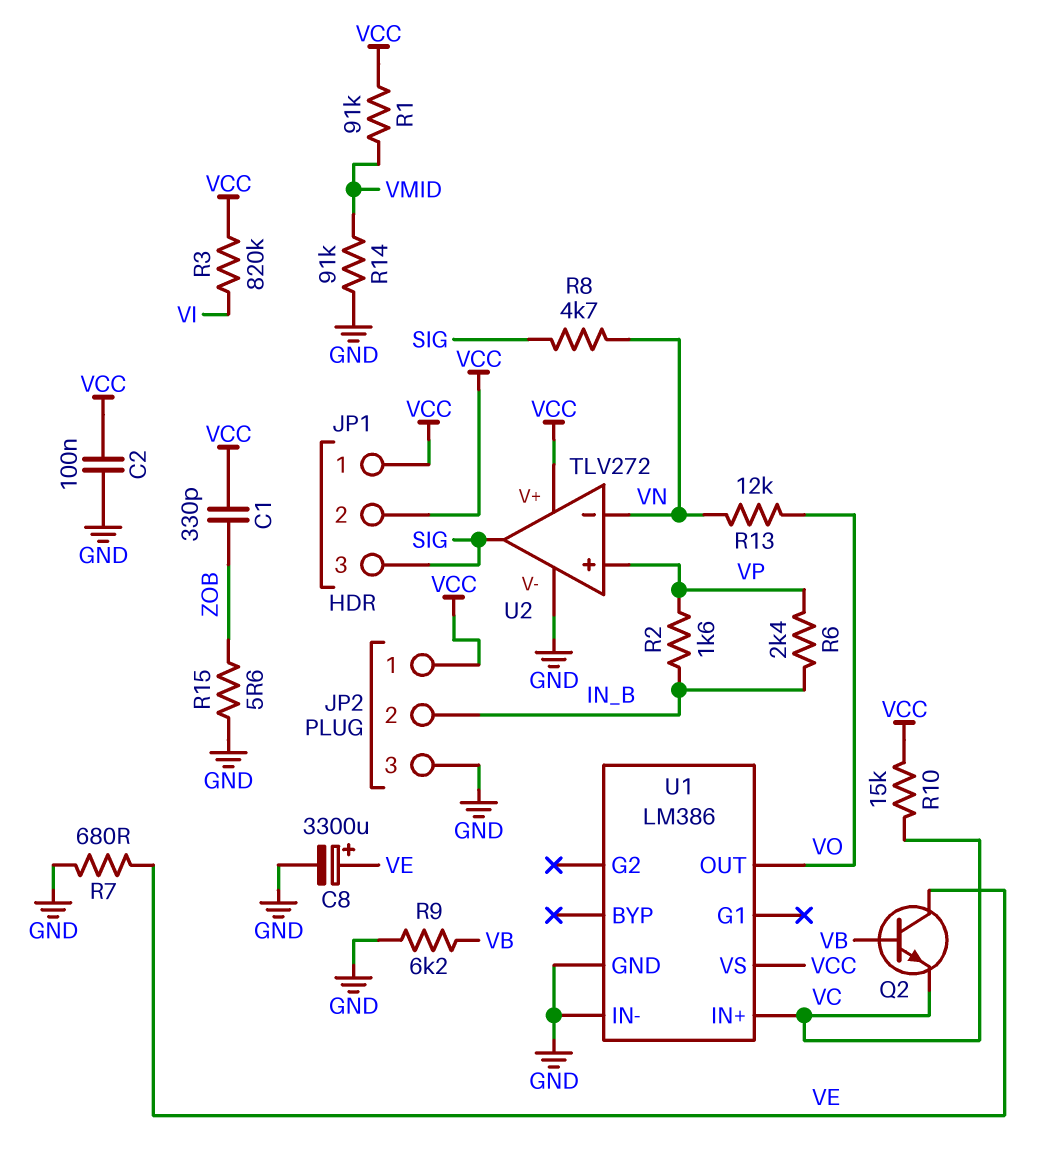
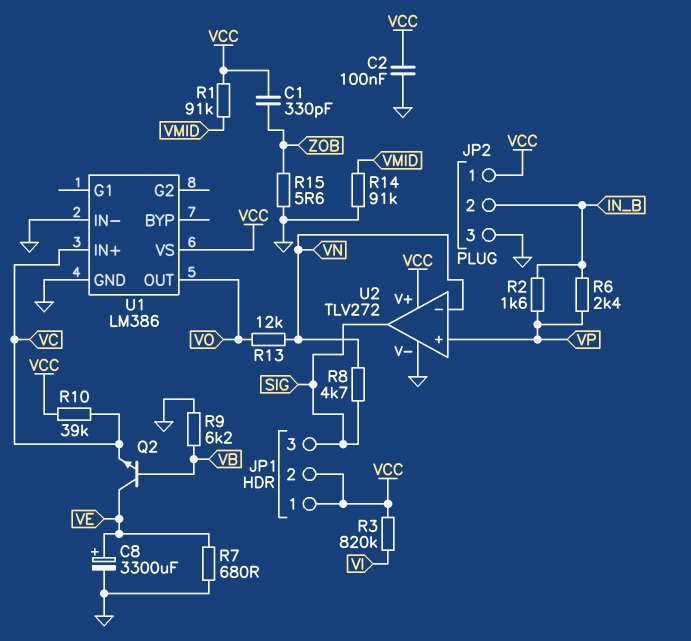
R10: 15k (VC, VCC) -> 39k (VC, VCC)

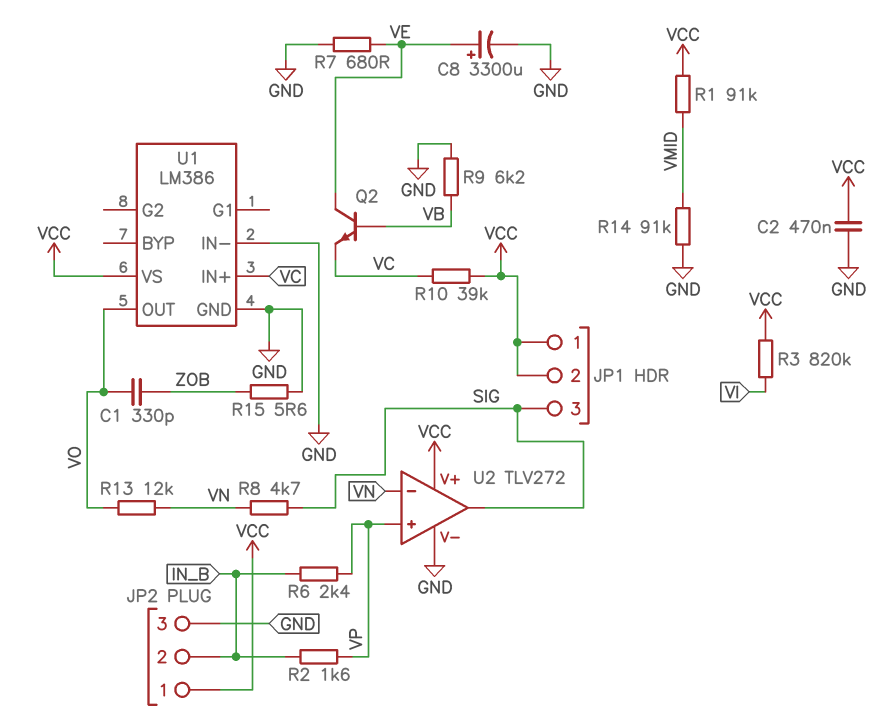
C1: 330pF (VCC, ZOB) -> 330pF (VO, ZOB)
C2: 100nF (GND, VCC) -> 470nF (GND, VCC)

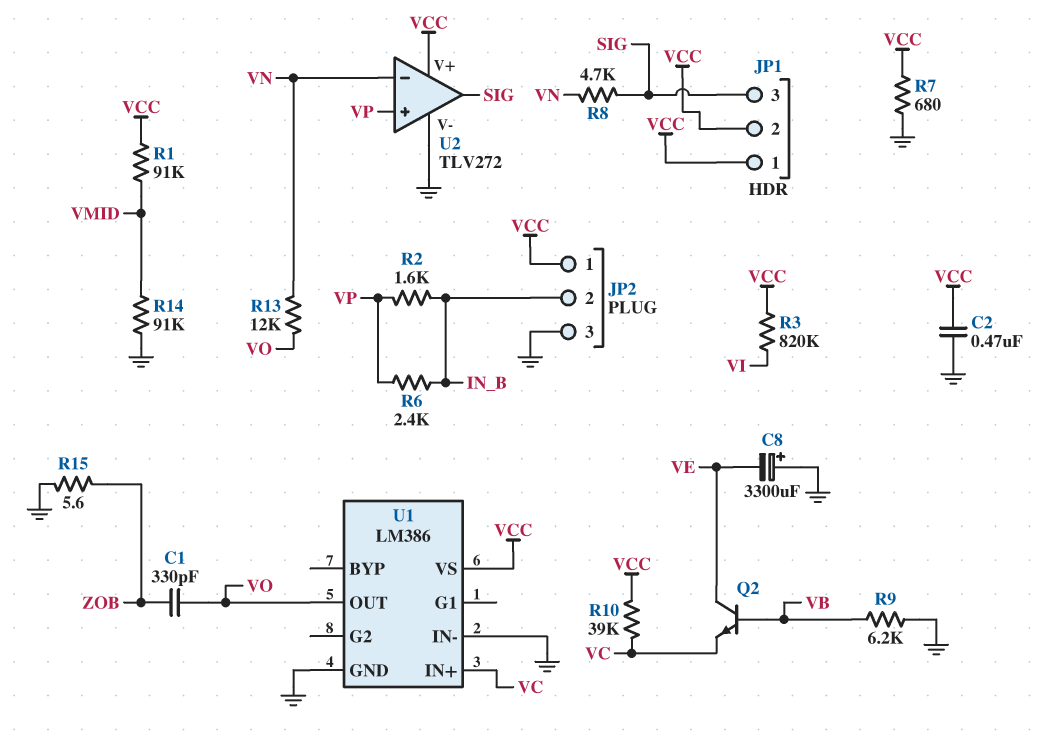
C8: 3300uF (plus VE, minus GND) -> 3300uF (plus GND, minus VE)
R7: 680 (GND, VE) -> 680 (GND, VCC)

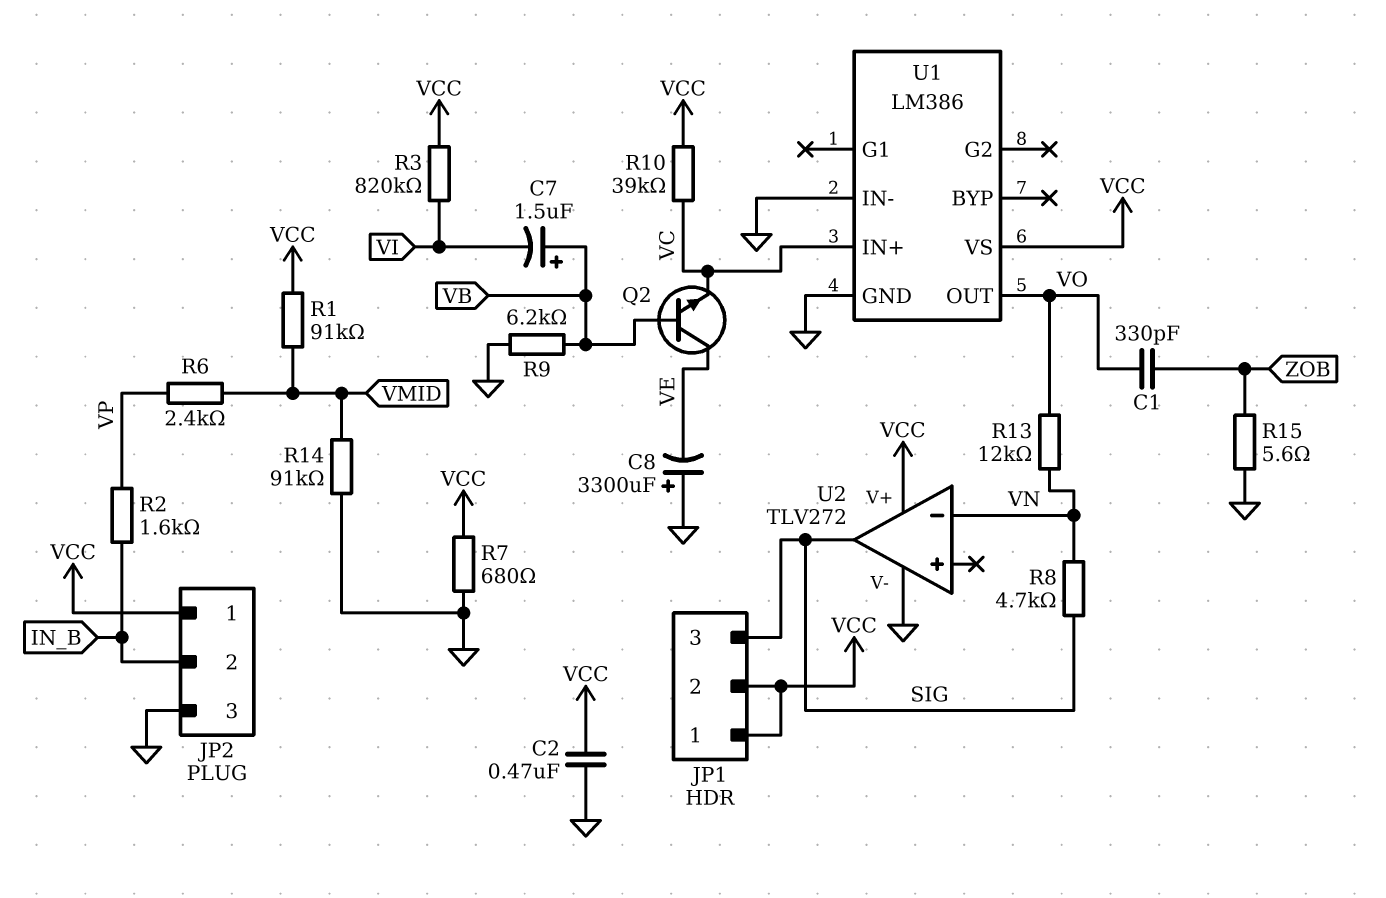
C7: none -> 1.5uF (plus VB, minus VI)
R6: 2.4k (IN_B, VP) -> 2.4k (VMID, VP)
U2 pin in+: VP -> none

